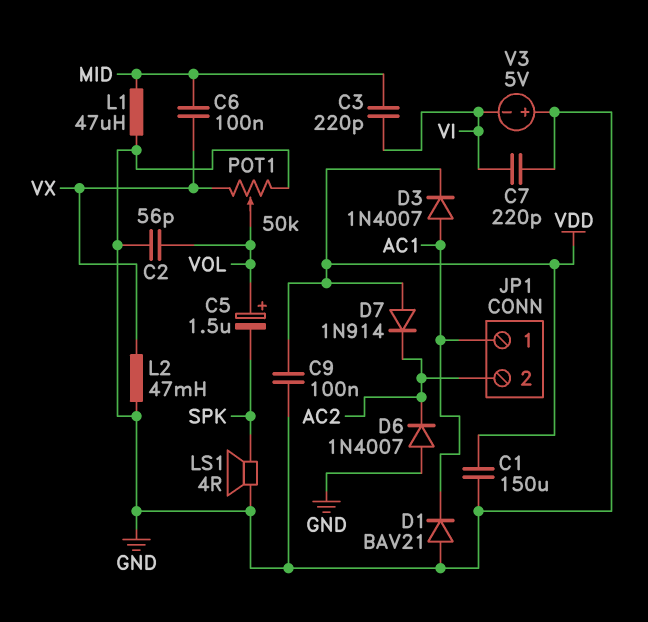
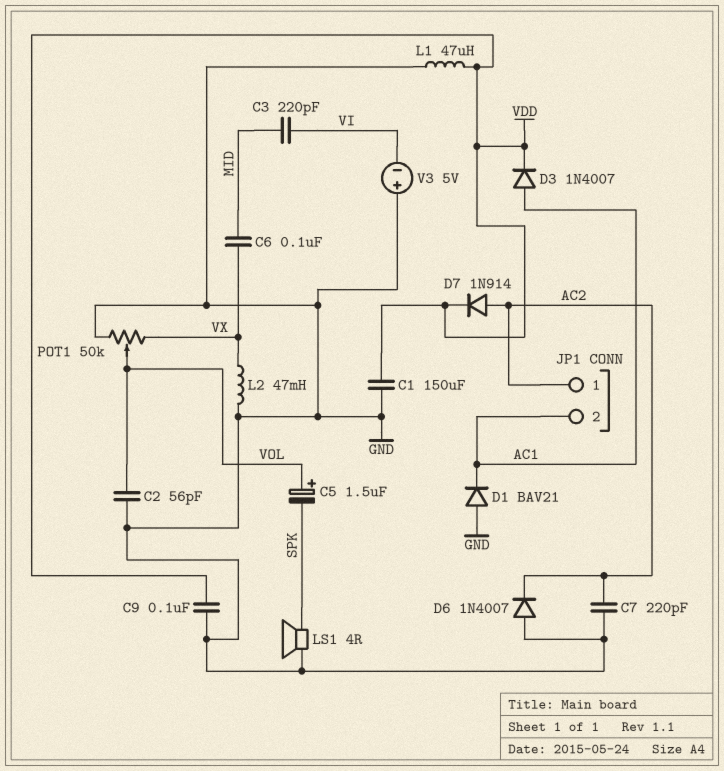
C7: 220pF (GND, VI) -> 220pF (AC2, GND)
D7: diode 1N914 (A VDD, K AC2) -> diode 1N914 (A AC2, K VDD)
JP1 pin 1: AC1 -> AC2
JP1 pin 2: AC2 -> AC1
L1: 47uH (GND, MID) -> 47uH (GND, VDD)

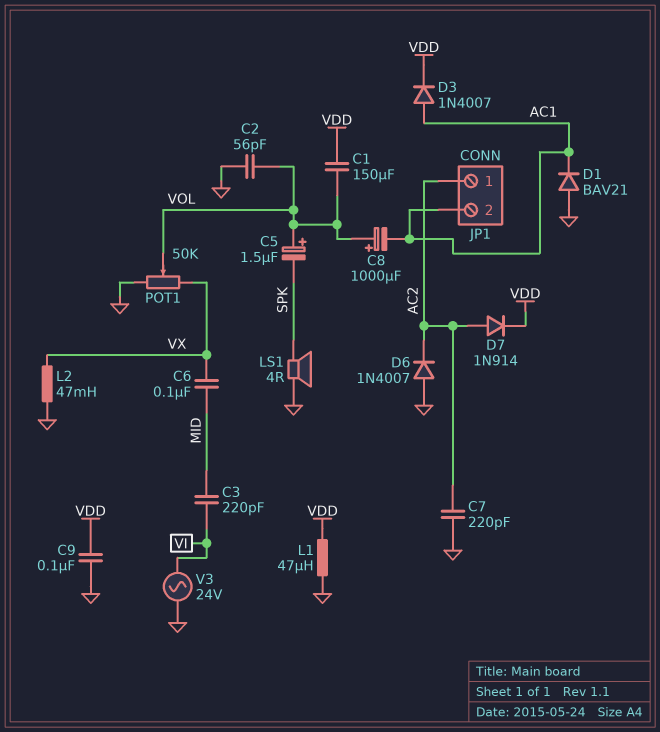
C1: 150uF (GND, VDD) -> 150uF (VDD, VOL)
C8: none -> 1000uF (plus VOL, minus AC1)
V3: 5V (plus GND, minus VI) -> AC 24V (GND, VI)

